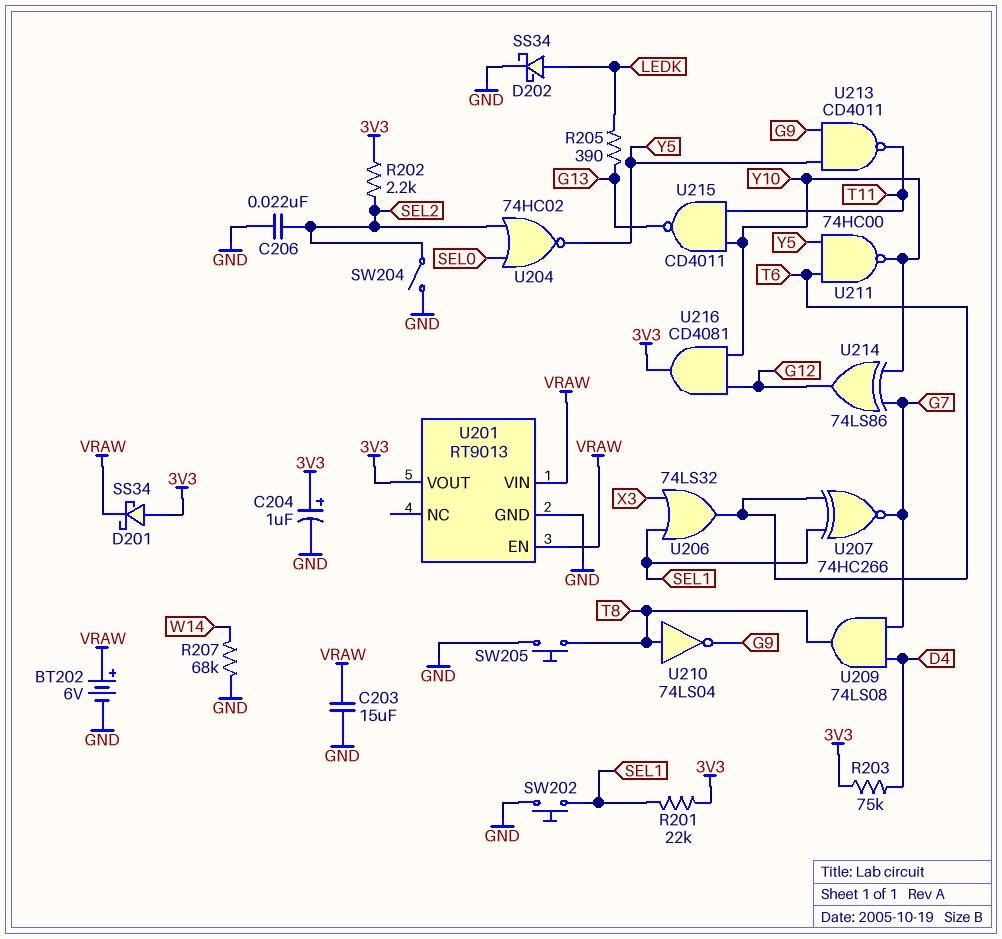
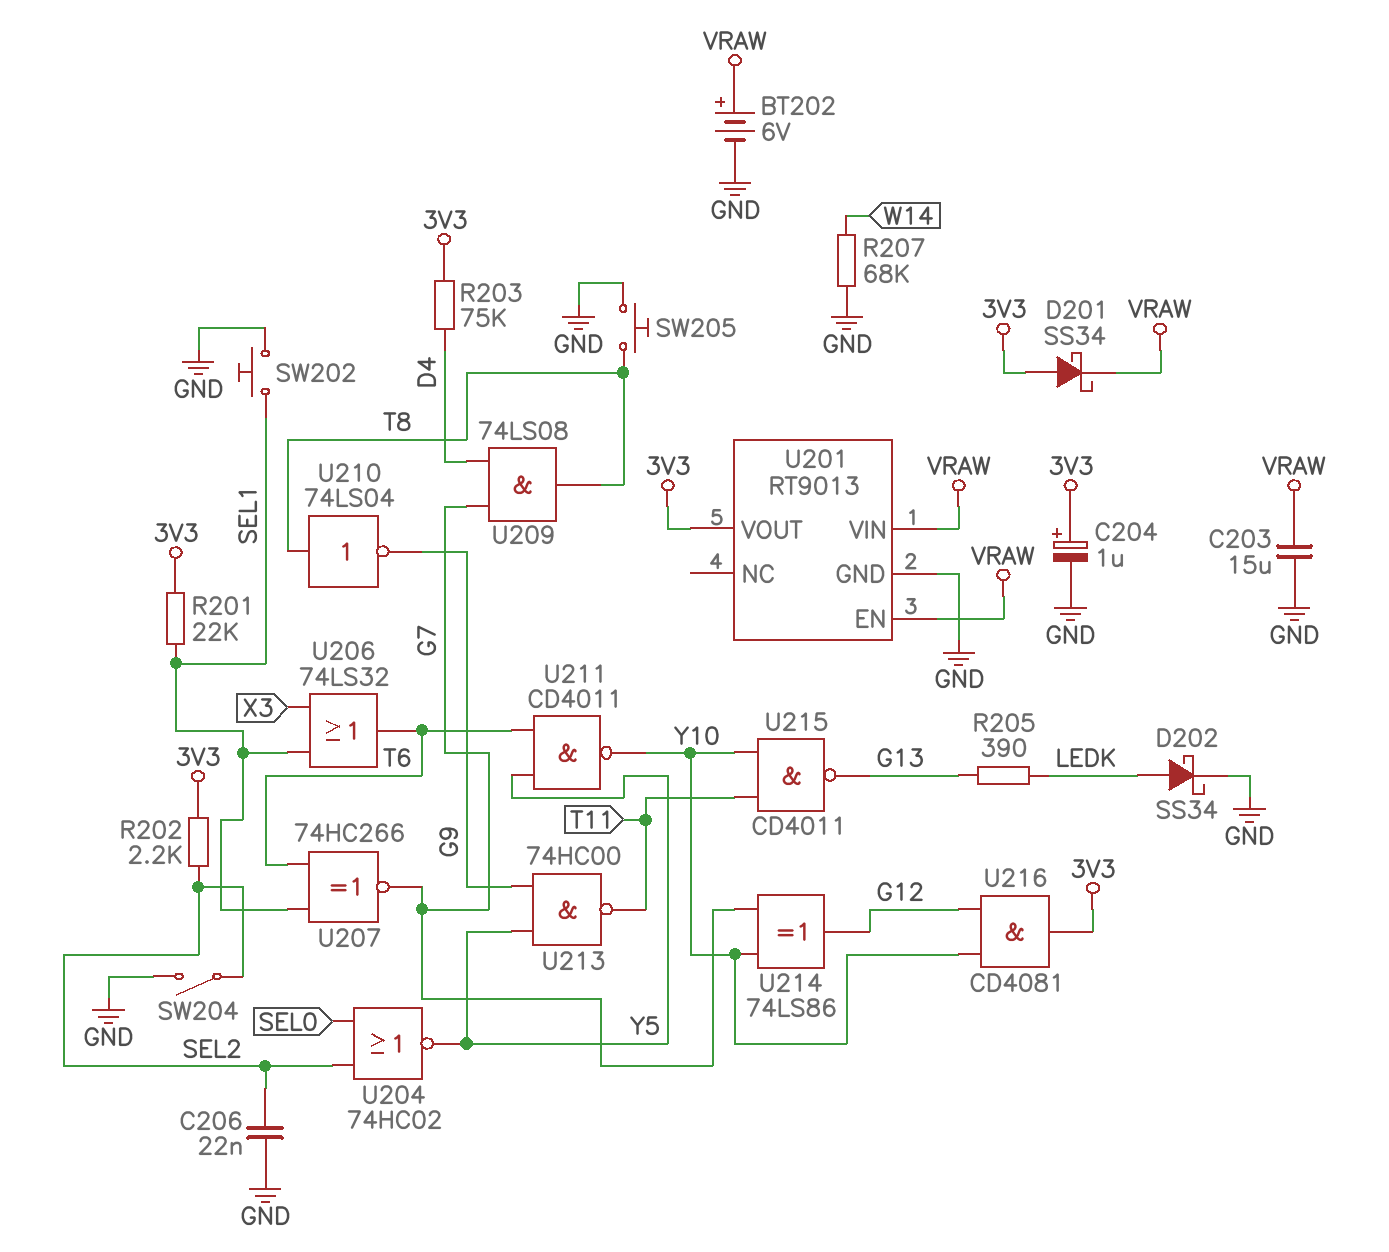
U211: NAND 74HC00 (in T6, in Y5, out Y10) -> NAND CD4011 (in T6, in Y5, out Y10)
U213: NAND CD4011 (in G9, in Y5, out T11) -> NAND 74HC00 (in G9, in Y5, out T11)

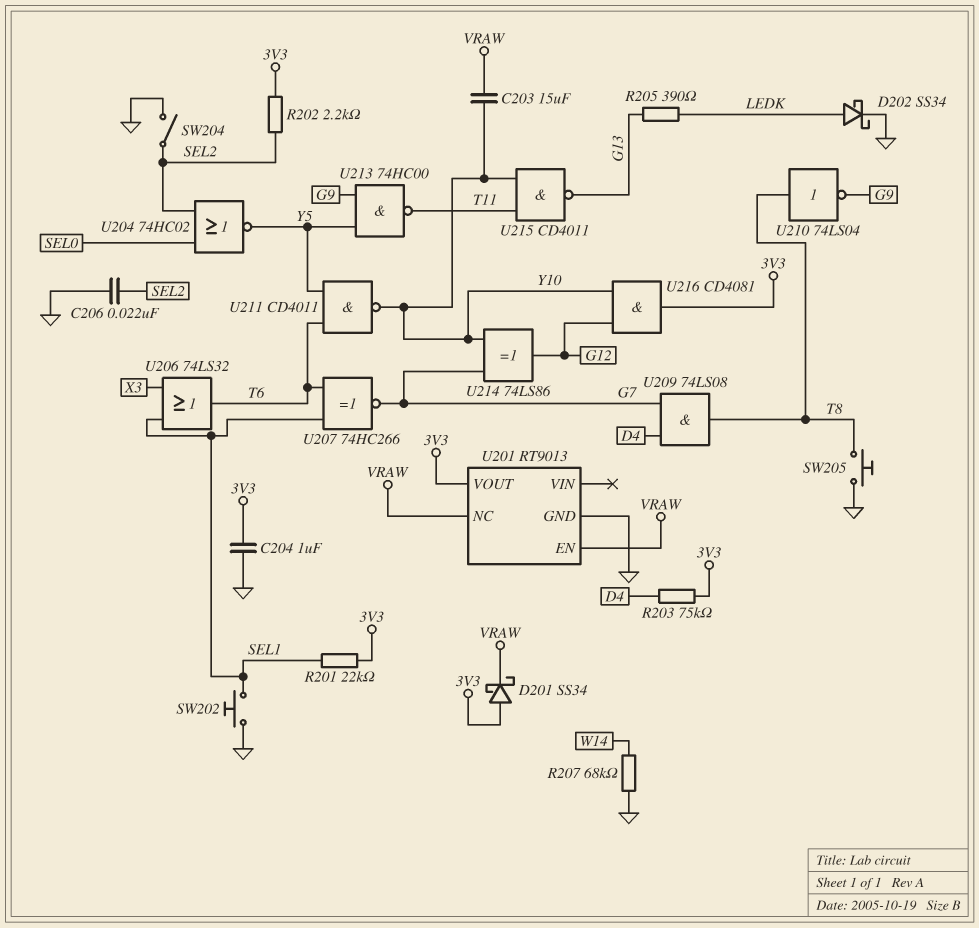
BT202: 6V (plus VRAW, minus GND) -> none
C203: 15uF (GND, VRAW) -> 15uF (VRAW, Y10)
C204: 1uF (plus 3V3, minus GND) -> 1uF (3V3, GND)
U201 pin NC: none -> VRAW
U201 pin VIN: VRAW -> none

